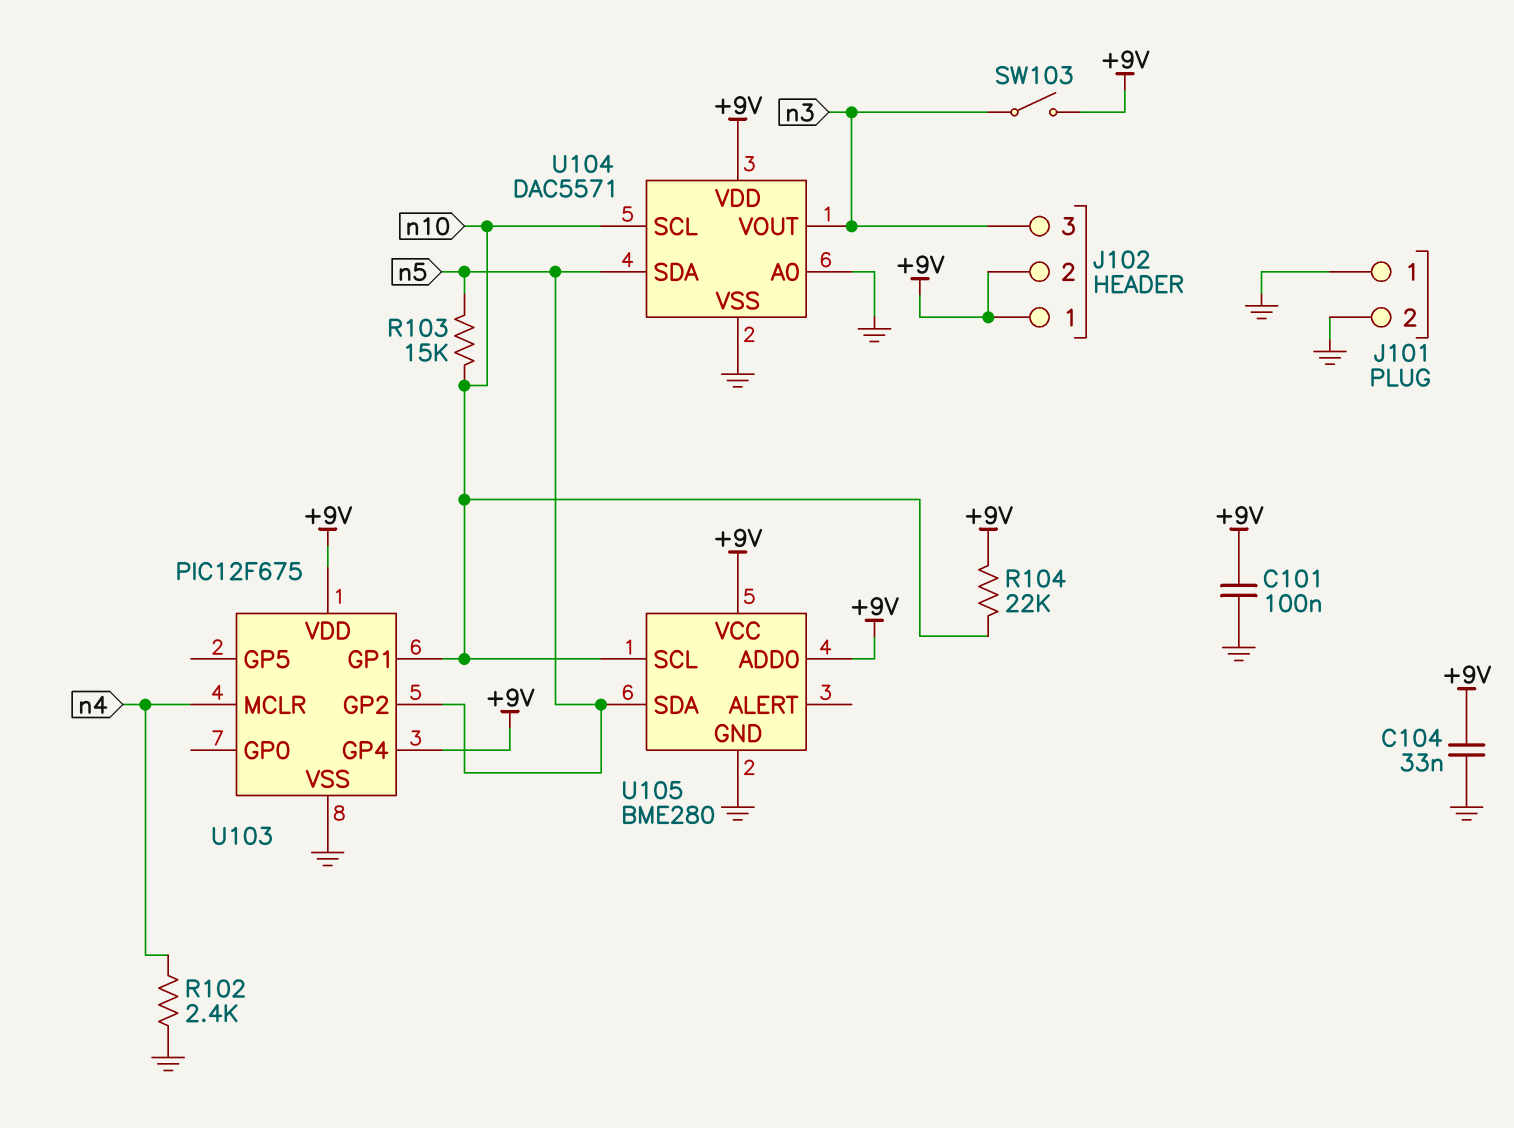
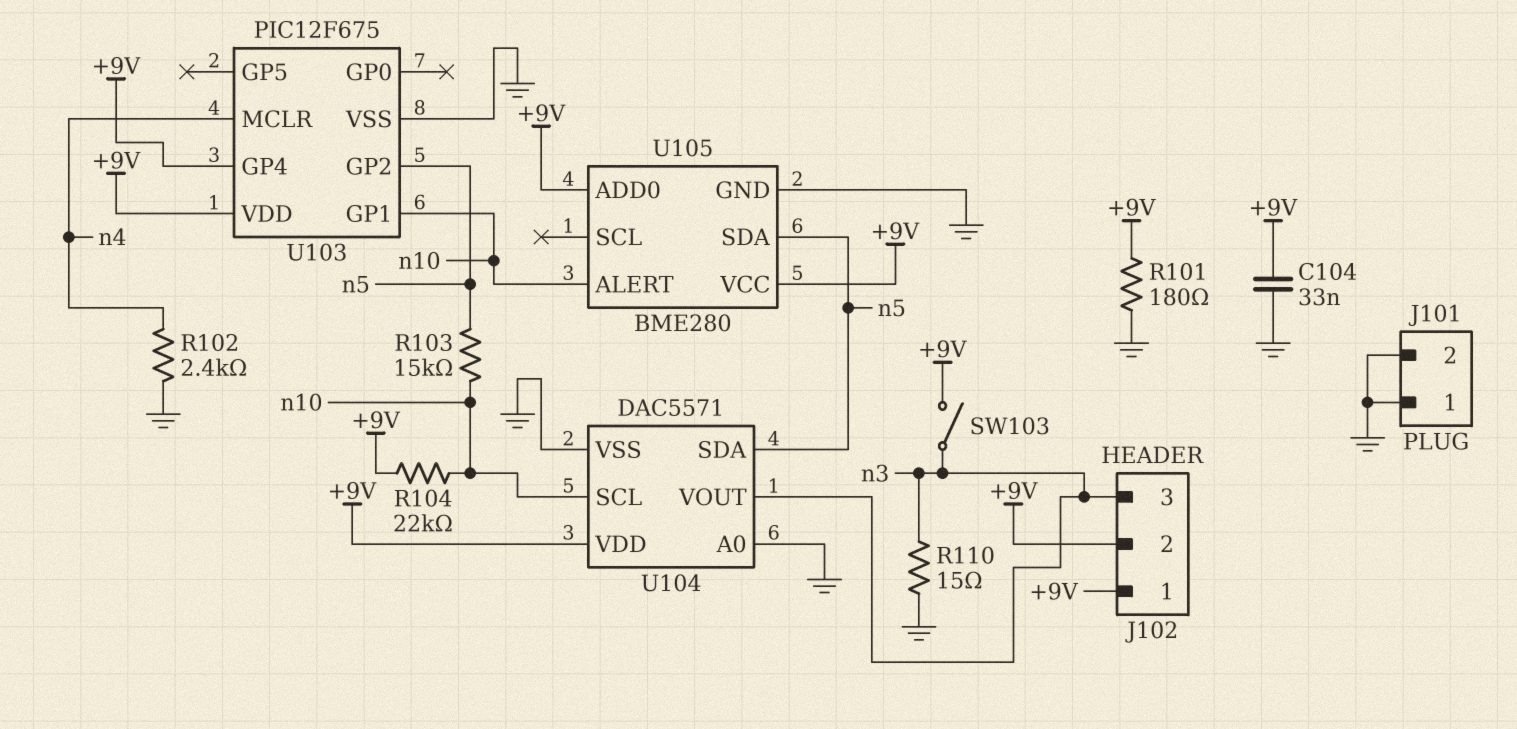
C101: 100nF (+9V, GND) -> none
R101: none -> 180 (+9V, GND)
R110: none -> 15 (GND, n3)
U105 pin ALERT: none -> n10
U105 pin SCL: n10 -> none

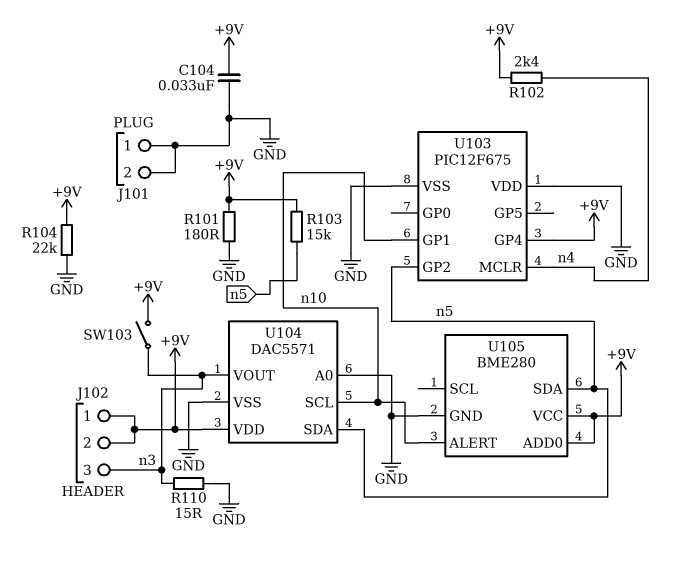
R102: 2.4k (GND, n4) -> 2.4k (+9V, n4)
R103: 15k (n5, n10) -> 15k (+9V, n5)
R104: 22k (+9V, n10) -> 22k (+9V, GND)
U103 pin VDD: +9V -> GND

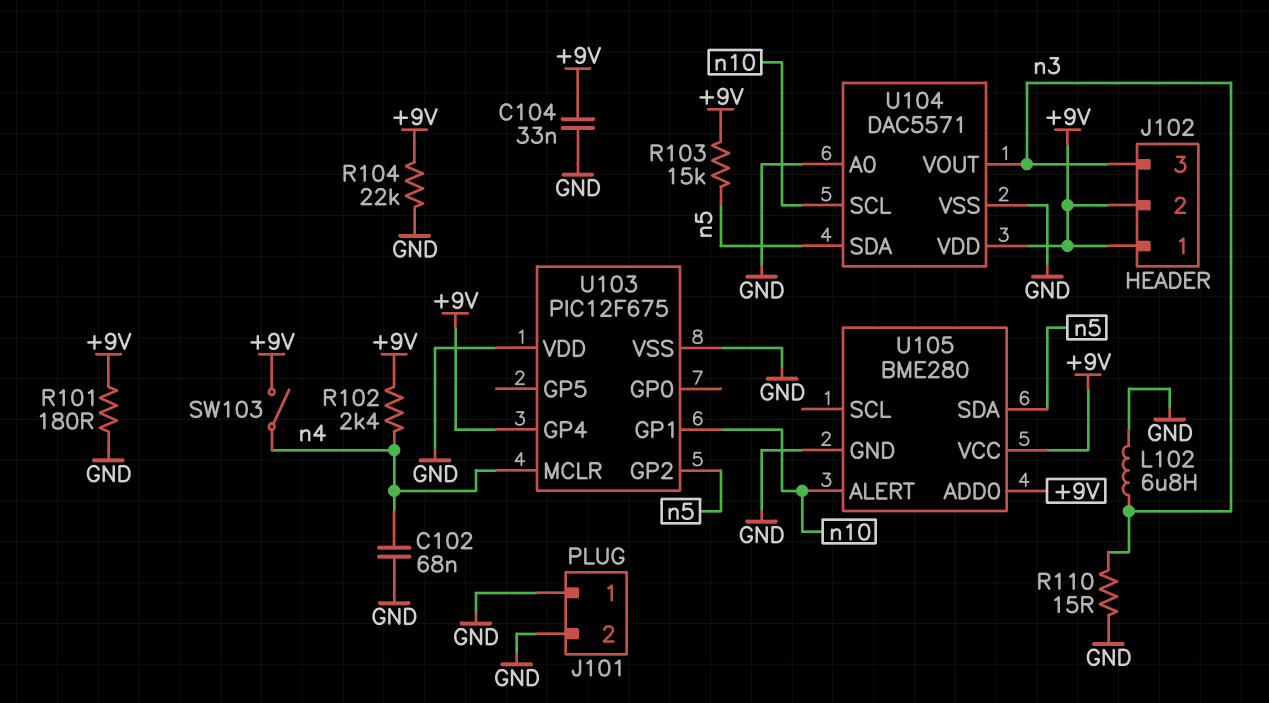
C102: none -> 68nF (GND, n4)
L102: none -> 6.8uH (GND, n3)
SW103: switch (+9V, n3) -> switch (+9V, n4)

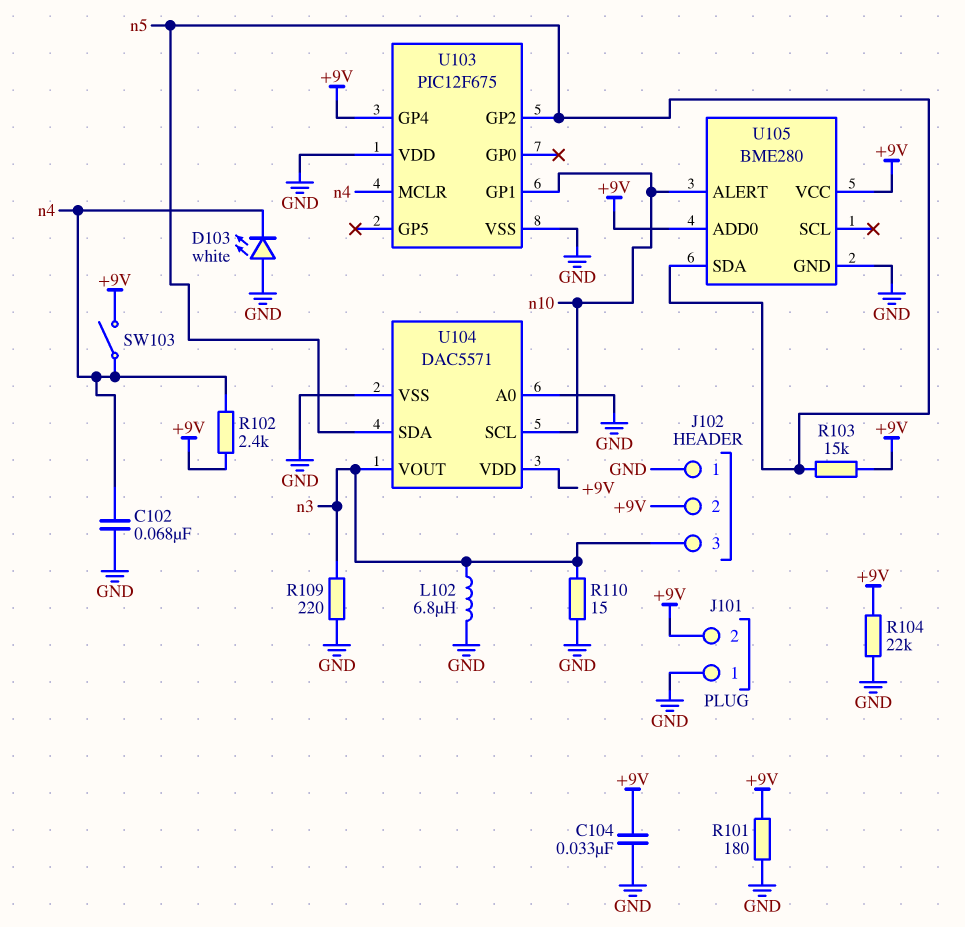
D103: none -> LED white (A GND, K n4)
J101 pin 2: GND -> +9V
J102 pin 1: +9V -> GND
R109: none -> 220 (GND, n3)

